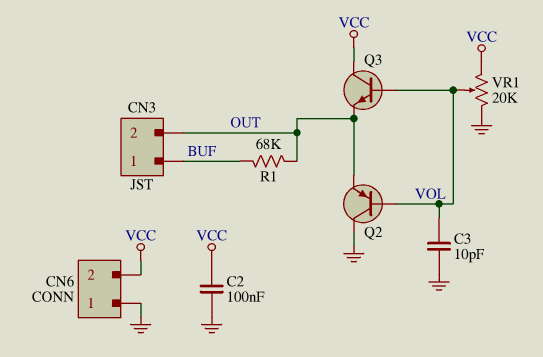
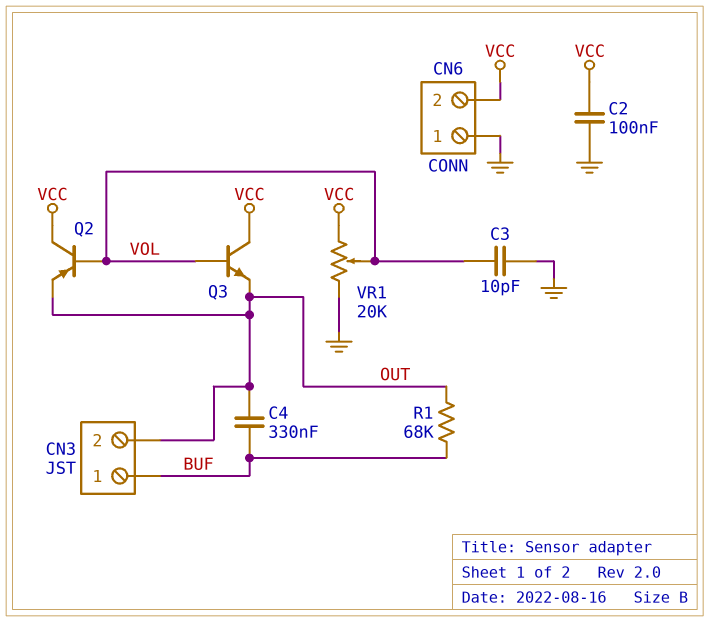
C4: none -> 330nF (BUF, OUT)
Q2: PNP (B VOL, C GND, E OUT) -> PNP (B VOL, C VCC, E OUT)

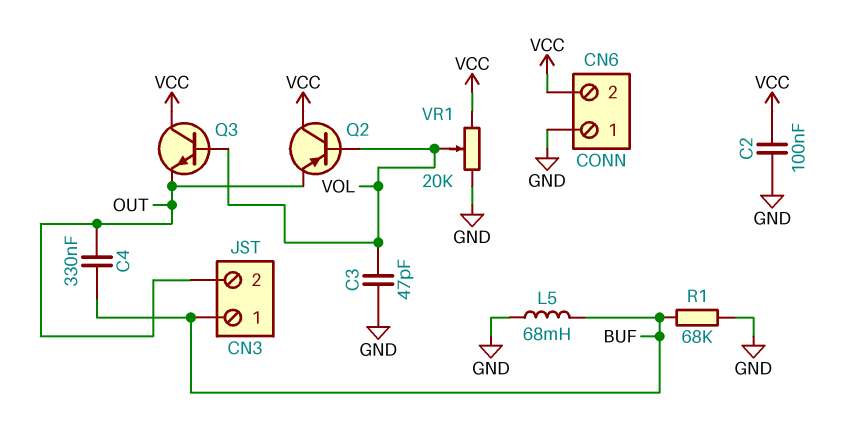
C3: 10pF (GND, VOL) -> 47pF (GND, VOL)
L5: none -> 68mH (BUF, GND)
R1: 68k (BUF, OUT) -> 68k (BUF, GND)

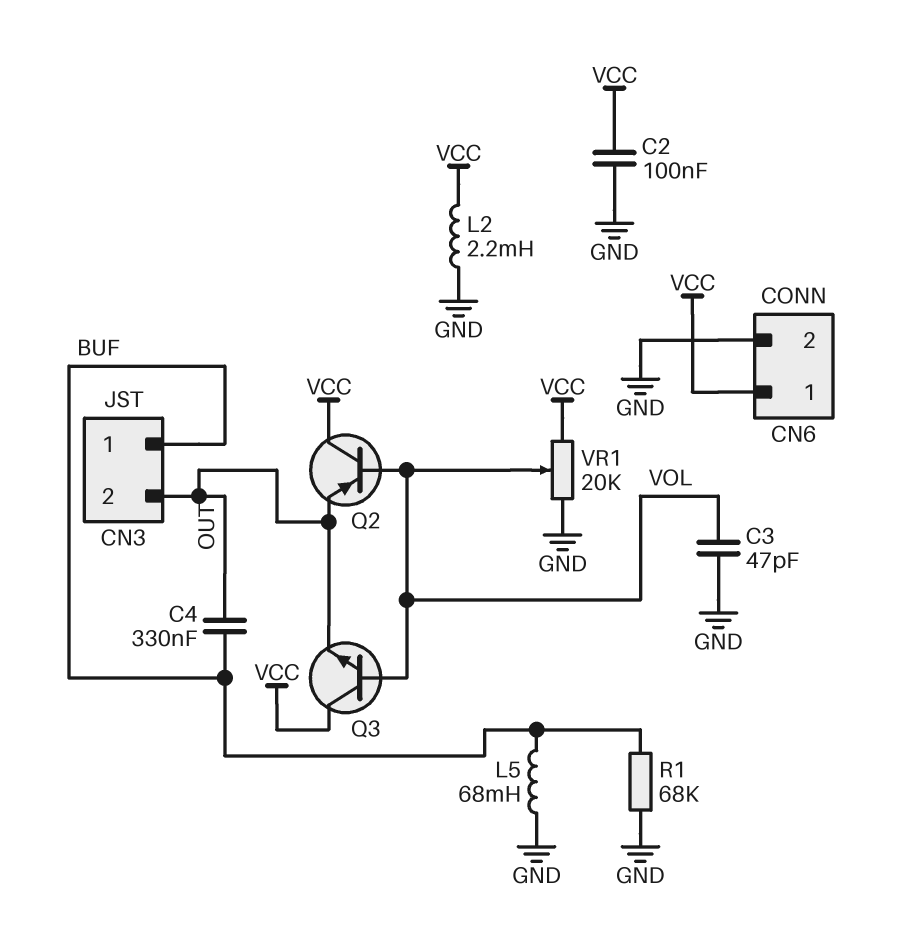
CN6 pin 1: GND -> VCC
CN6 pin 2: VCC -> GND
L2: none -> 2.2mH (GND, VCC)

